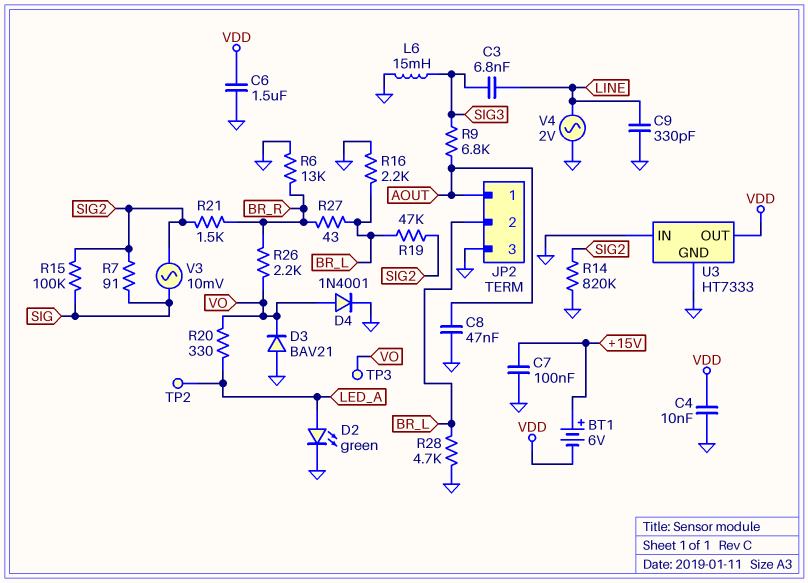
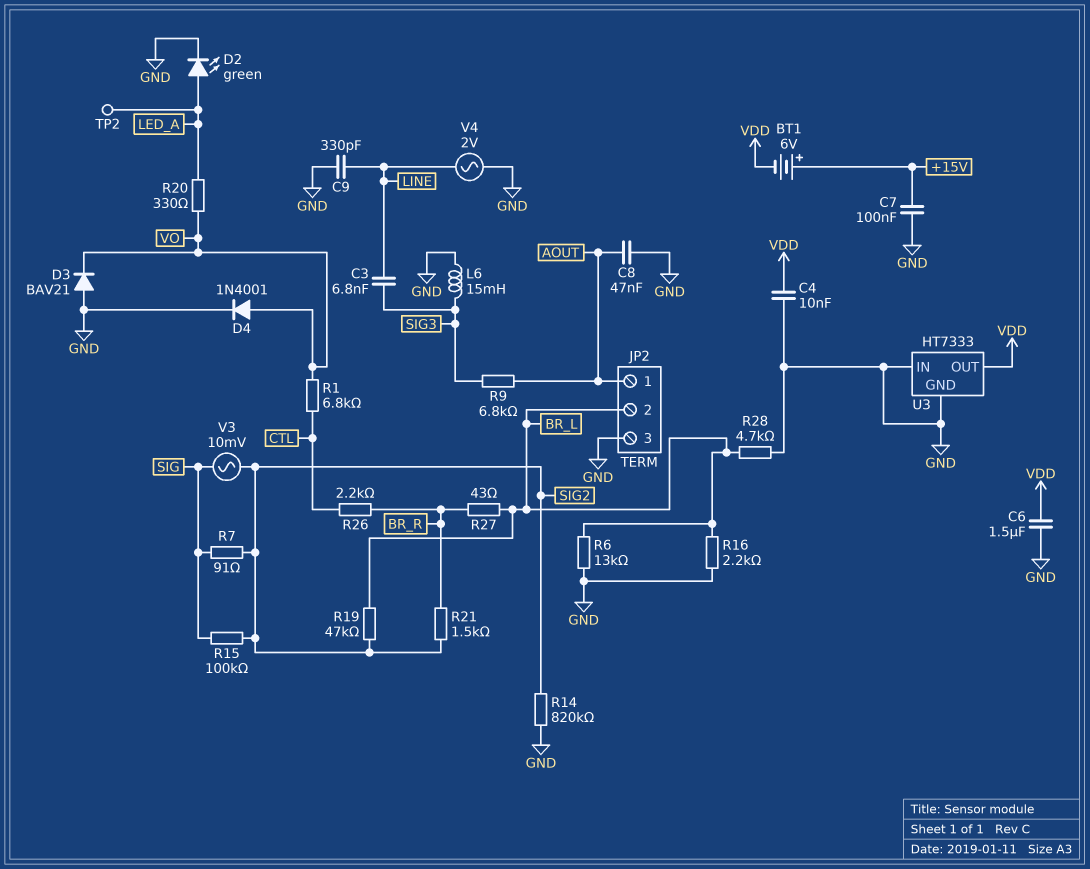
R1: none -> 6.8k (CTL, VO)
R6: 13k (BR_R, GND) -> 13k (BR_L, GND)
R26: 2.2k (BR_R, VO) -> 2.2k (BR_R, CTL)
TP3: test point (VO) -> none

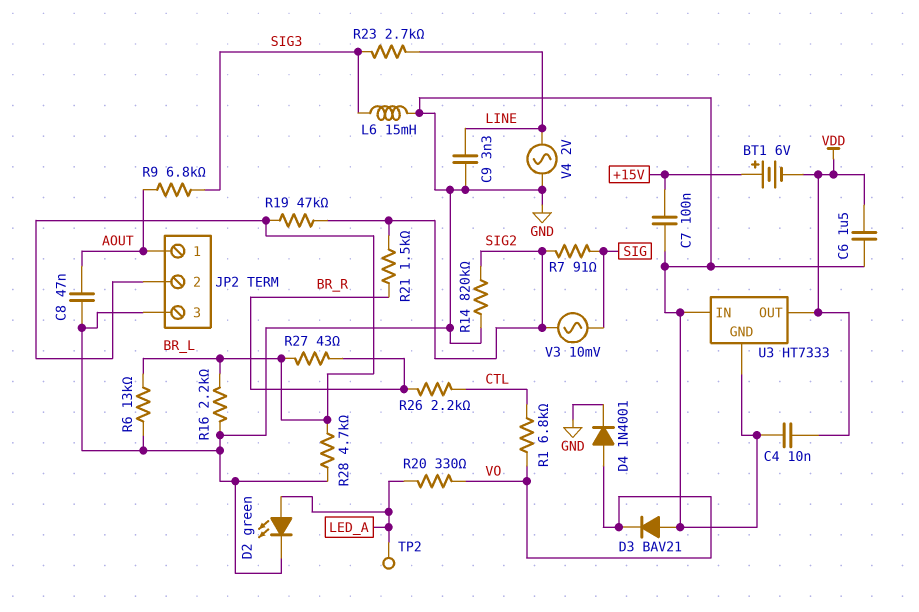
C3: 6.8nF (LINE, SIG3) -> none
C9: 330pF (GND, LINE) -> 3.3nF (GND, LINE)
R15: 100k (SIG, SIG2) -> none
R23: none -> 2.7k (LINE, SIG3)

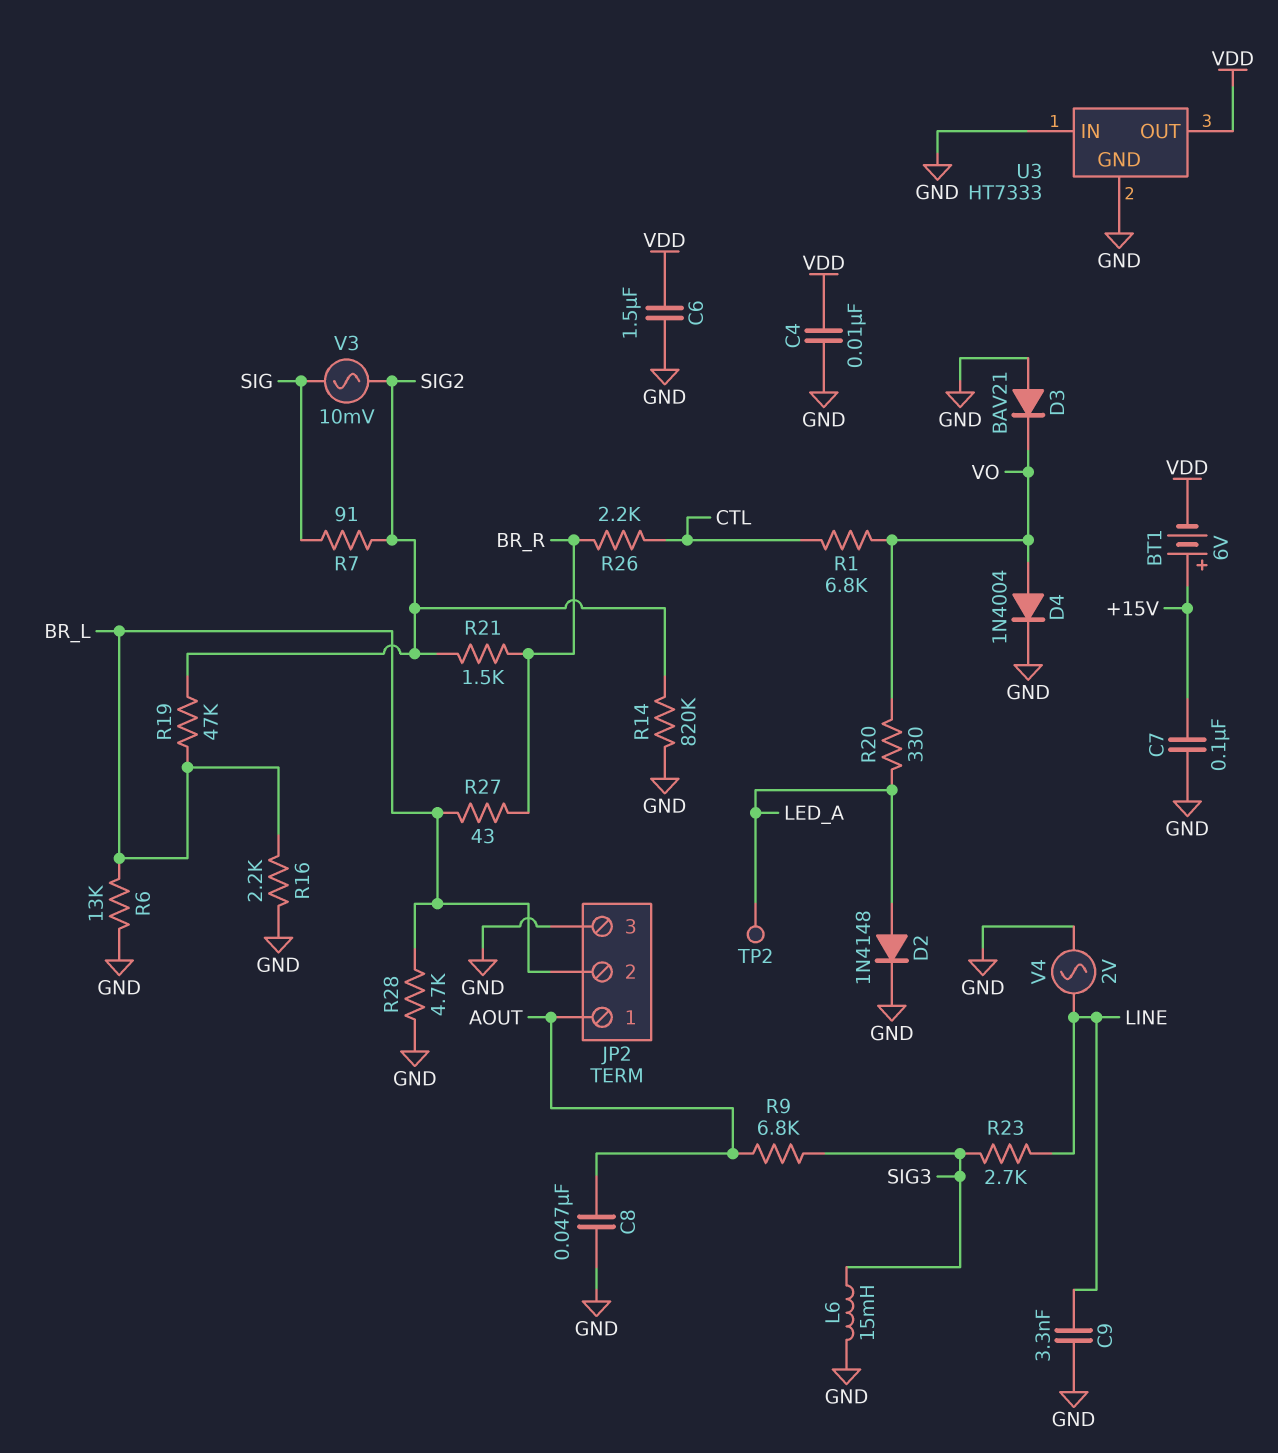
D2: LED green (A LED_A, K GND) -> diode 1N4148 (A LED_A, K GND)
D4: diode 1N4001 (A VO, K GND) -> diode 1N4004 (A VO, K GND)

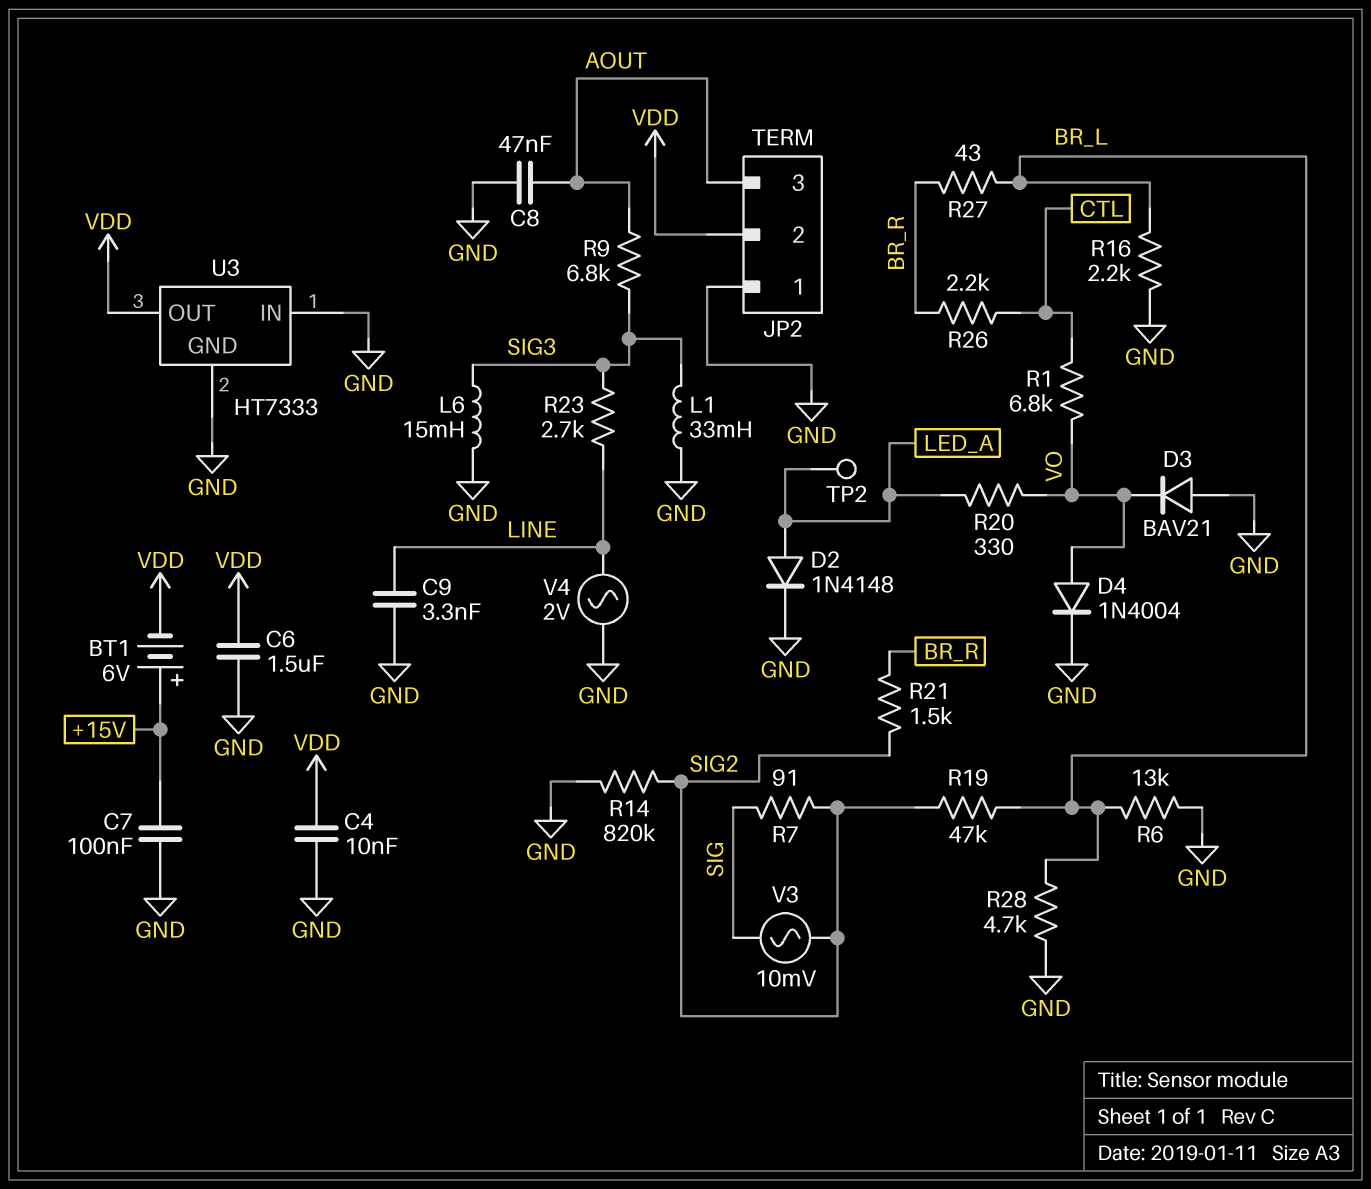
JP2 pin 1: AOUT -> GND
JP2 pin 2: BR_L -> VDD
JP2 pin 3: GND -> AOUT
L1: none -> 33mH (GND, SIG3)

